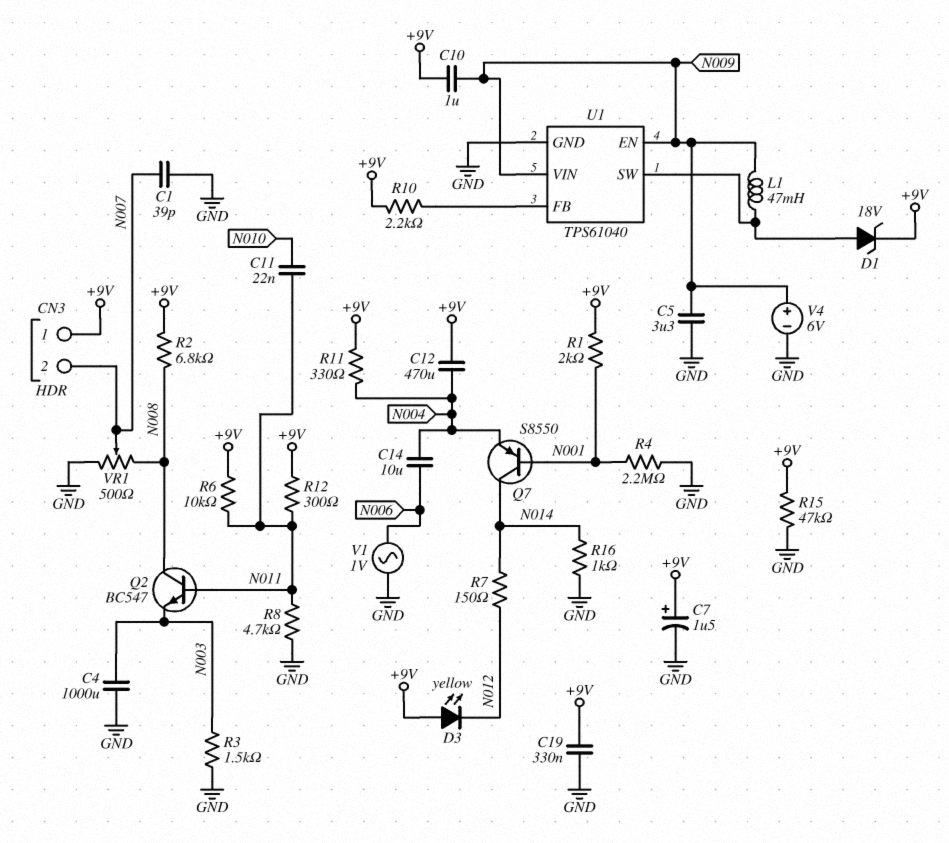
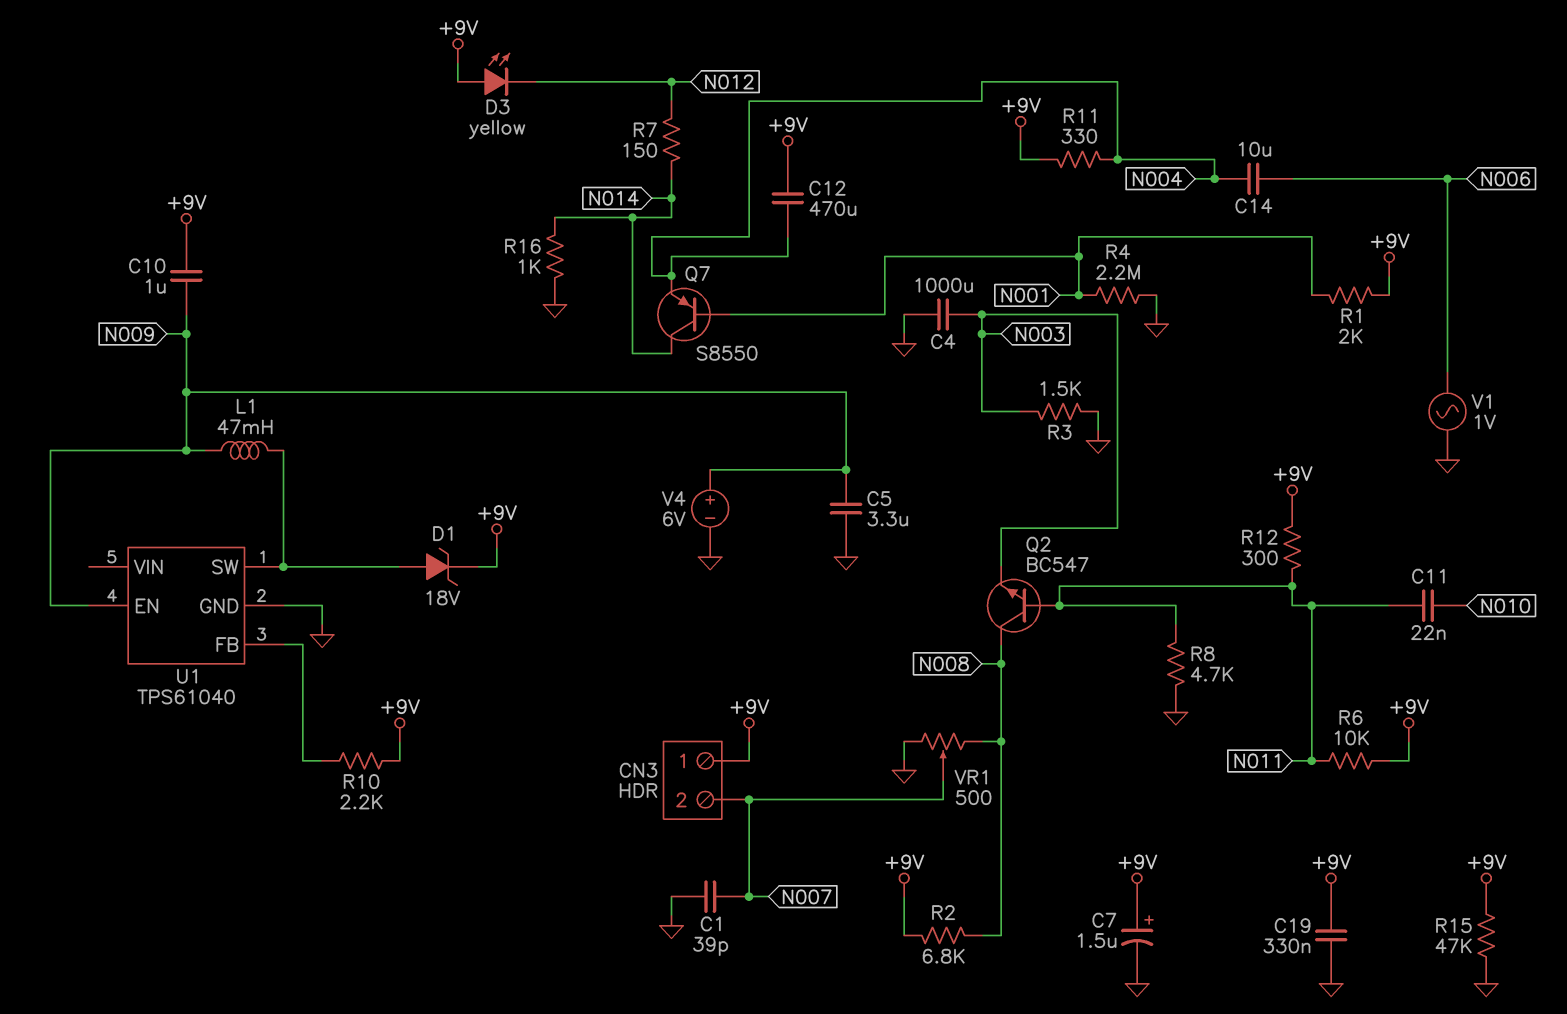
U1 pin VIN: N009 -> none

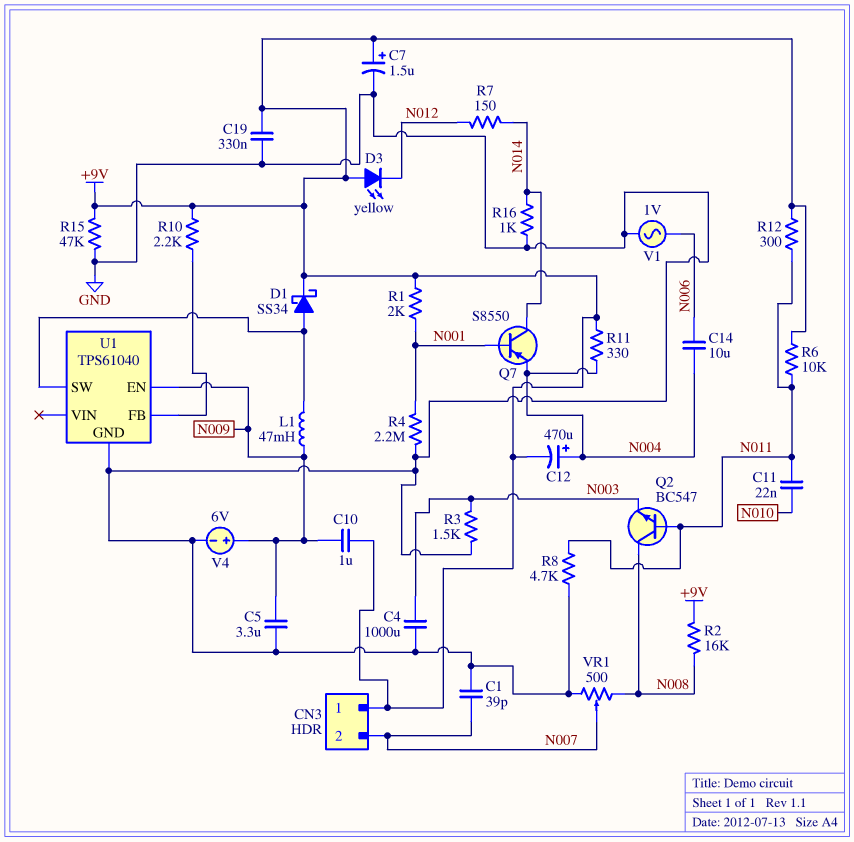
C12: 470uF (+9V, N004) -> 470uF (plus N004, minus +9V)
D1: zener 18V (A U1/SW, K +9V) -> schottky SS34 (A U1/SW, K +9V)
R2: 6.8k (+9V, N008) -> 16k (+9V, N008)

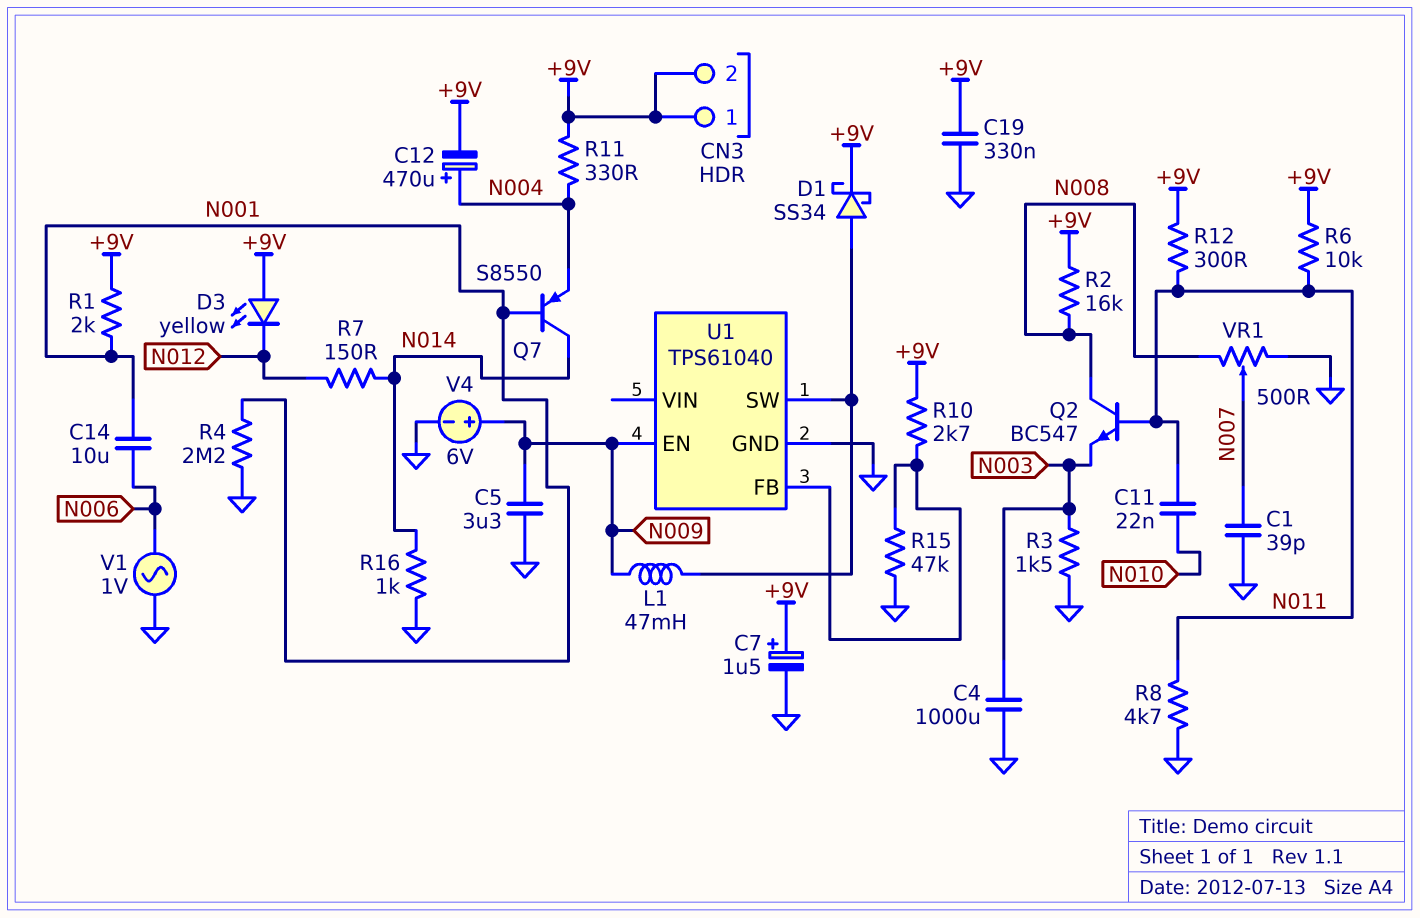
C10: 1uF (+9V, N009) -> none
C14: 10uF (N004, N006) -> 10uF (N001, N006)
CN3 pin 2: N007 -> +9V
R10: 2.2k (+9V, U1/FB) -> 2.7k (+9V, U1/FB)
R15: 47k (+9V, GND) -> 47k (GND, U1/FB)

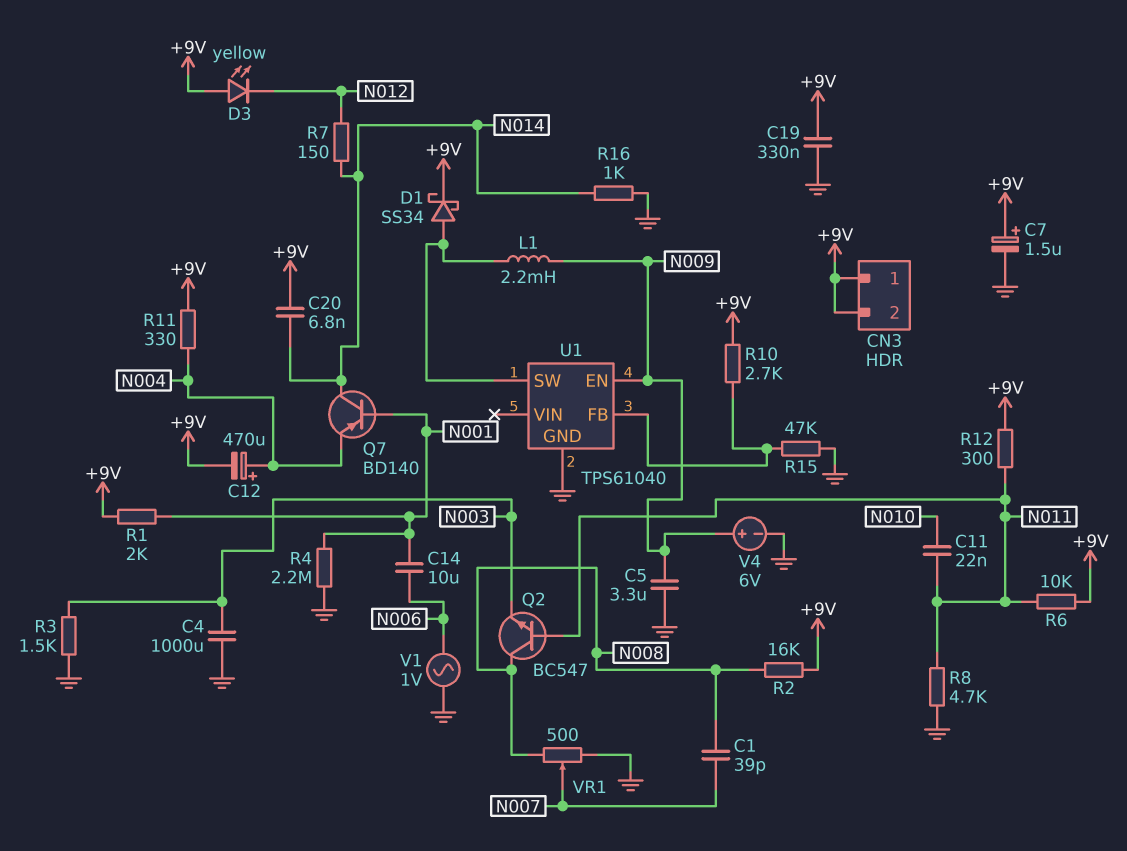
C1: 39pF (GND, N007) -> 39pF (N007, N008)
C20: none -> 6.8nF (+9V, N014)
L1: 47mH (N009, U1/SW) -> 2.2mH (N009, U1/SW)
Q7: PNP S8550 (B N001, C N014, E N004) -> PNP BD140 (B N001, C N014, E N004)

